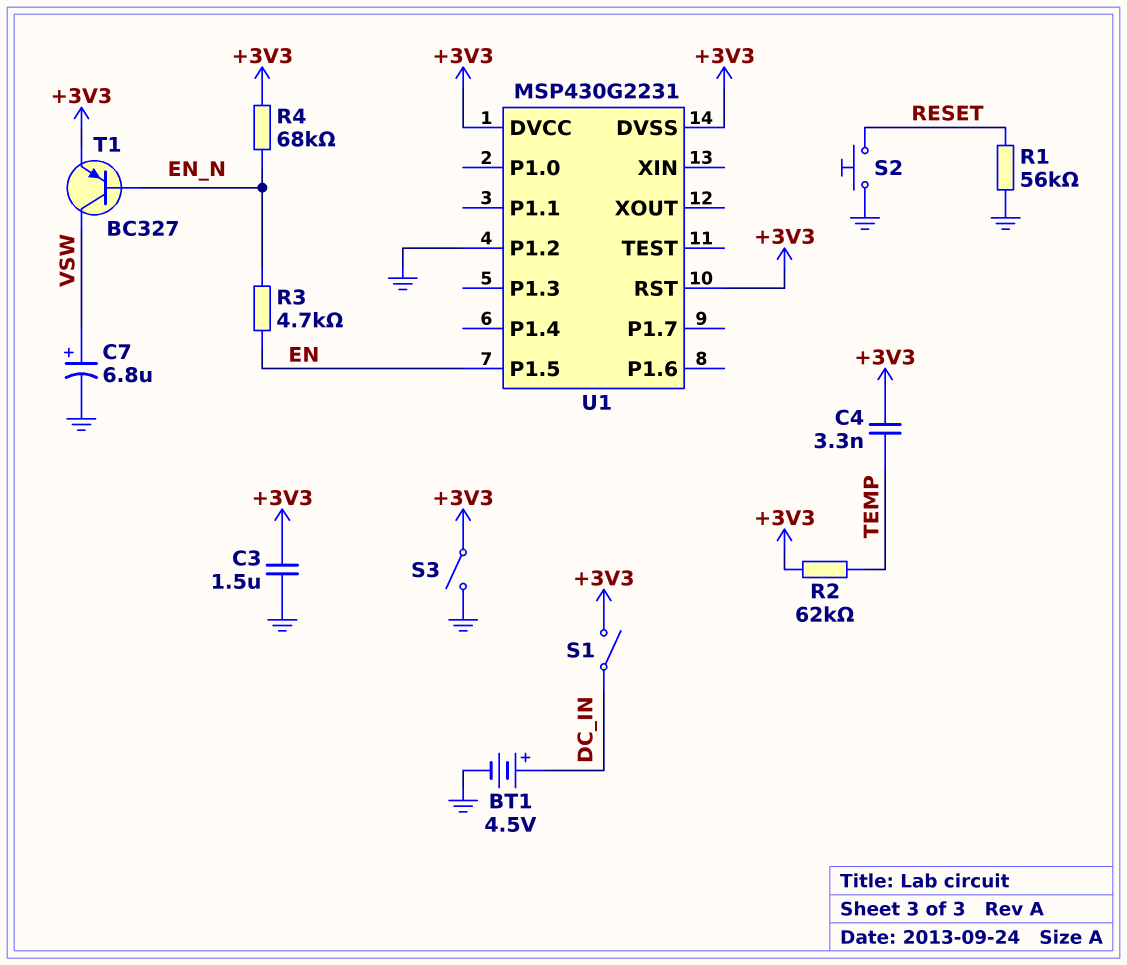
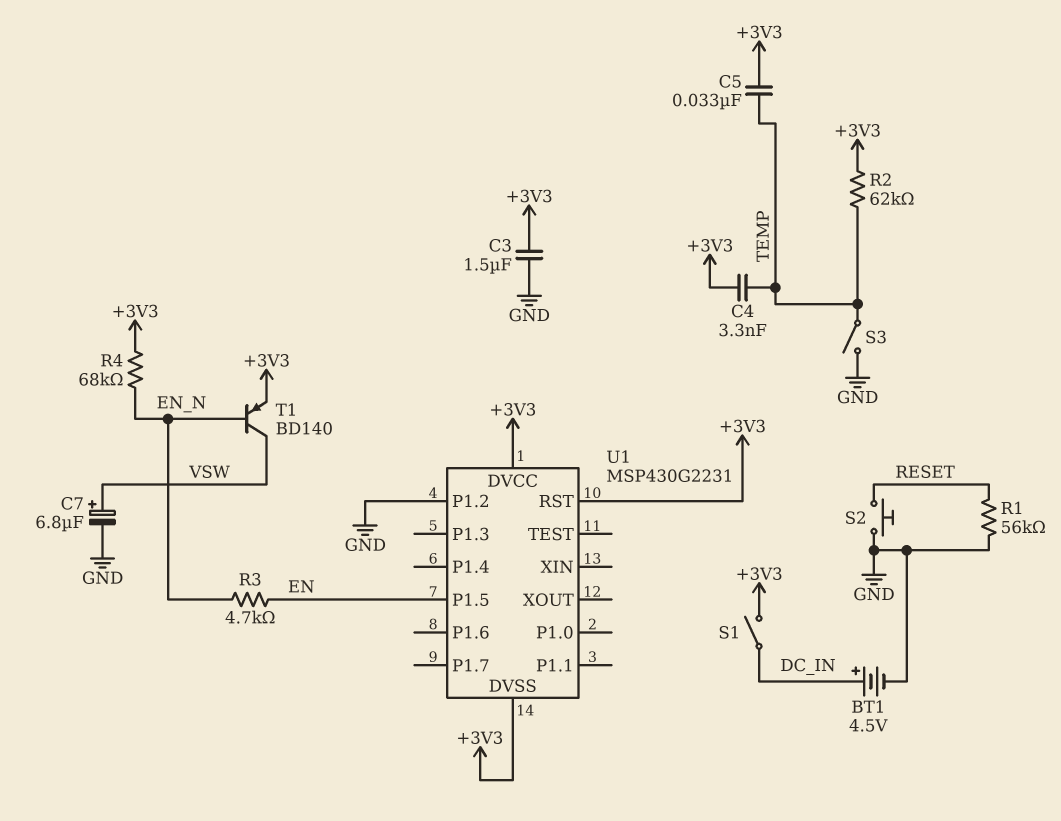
C5: none -> 33nF (+3V3, TEMP)
S3: switch (+3V3, GND) -> switch (GND, TEMP)
T1: PNP BC327 (B EN_N, C VSW, E +3V3) -> PNP BD140 (B EN_N, C VSW, E +3V3)

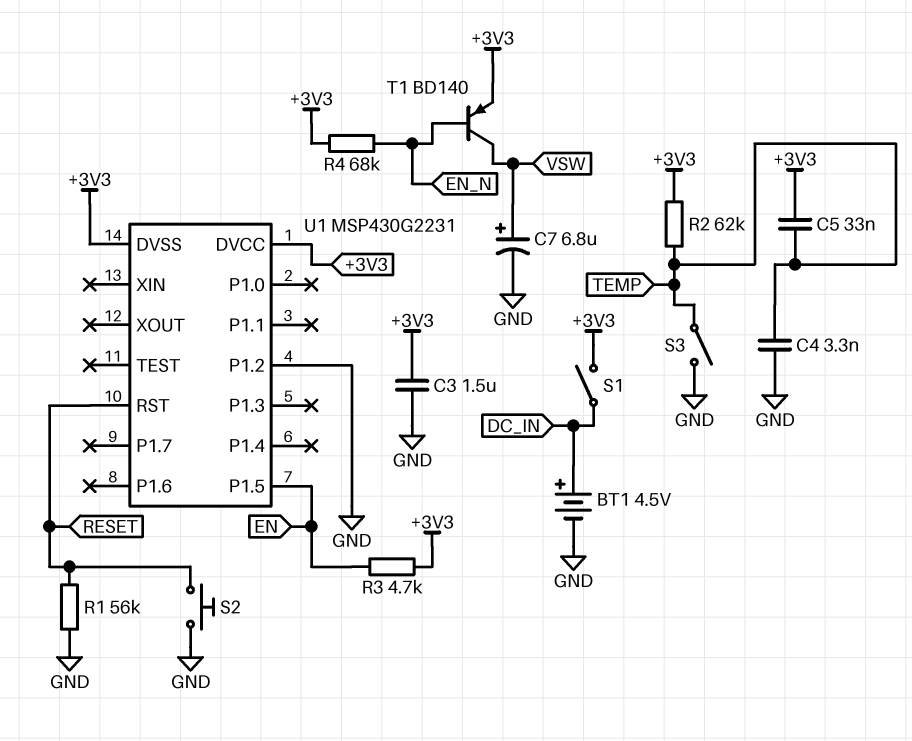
C4: 3.3nF (+3V3, TEMP) -> 3.3nF (GND, TEMP)
R3: 4.7k (EN, EN_N) -> 4.7k (+3V3, EN)
U1 pin RST: +3V3 -> RESET

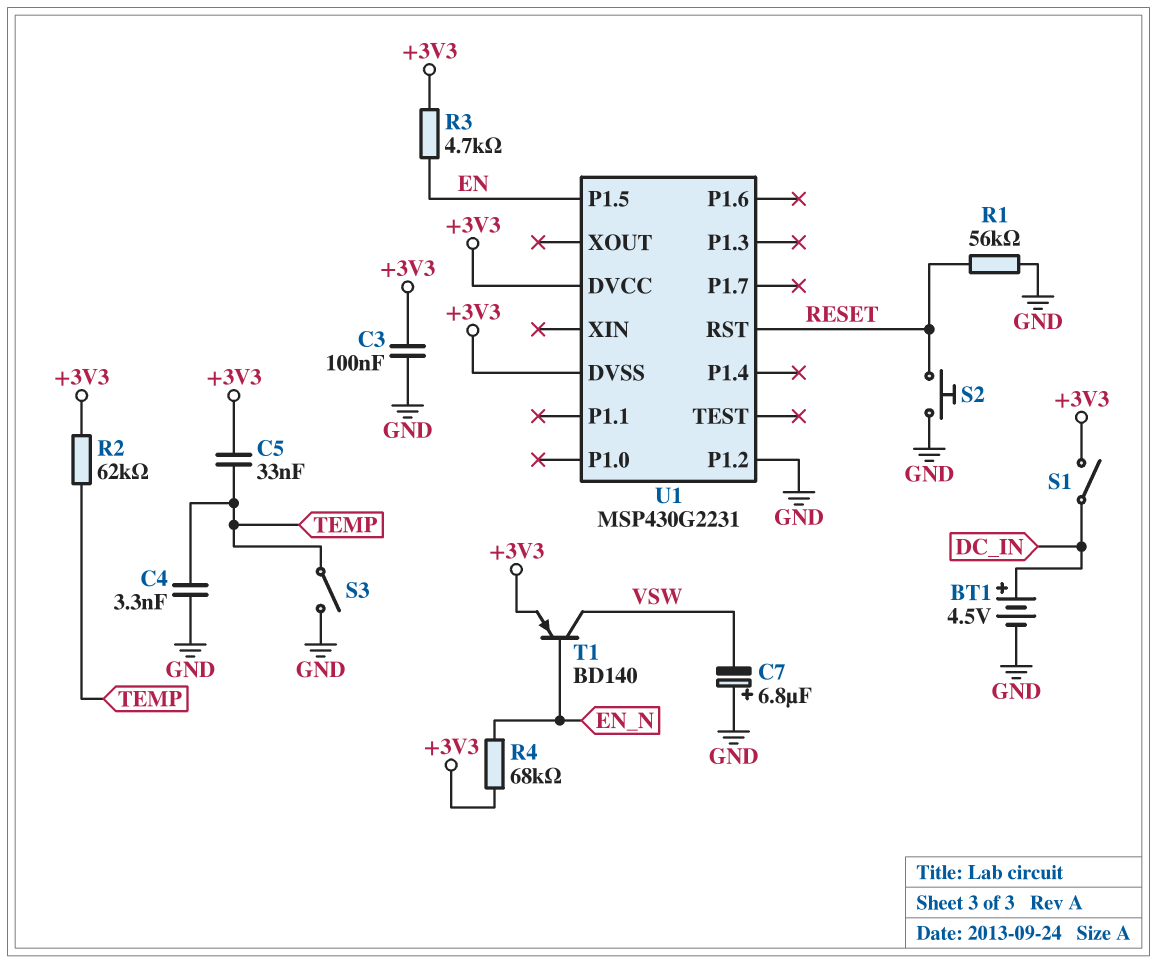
C3: 1.5uF (+3V3, GND) -> 100nF (+3V3, GND)
C7: 6.8uF (plus VSW, minus GND) -> 6.8uF (plus GND, minus VSW)

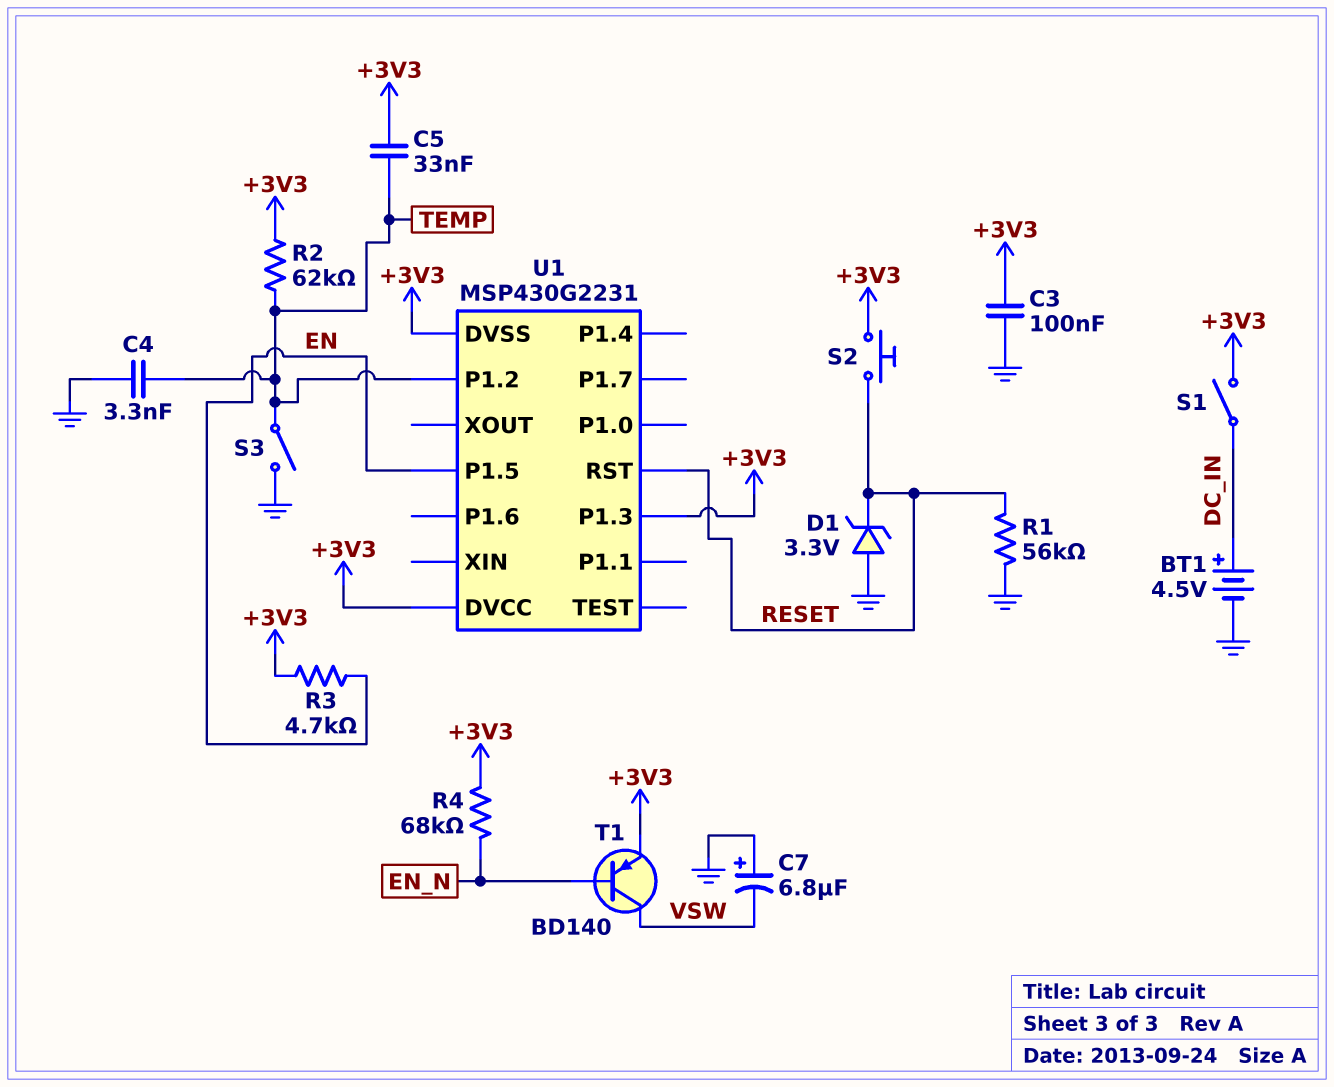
D1: none -> zener 3.3V (A GND, K RESET)
S2: button (GND, RESET) -> button (+3V3, RESET)
U1 pin P1.2: GND -> TEMP
U1 pin P1.3: none -> +3V3

